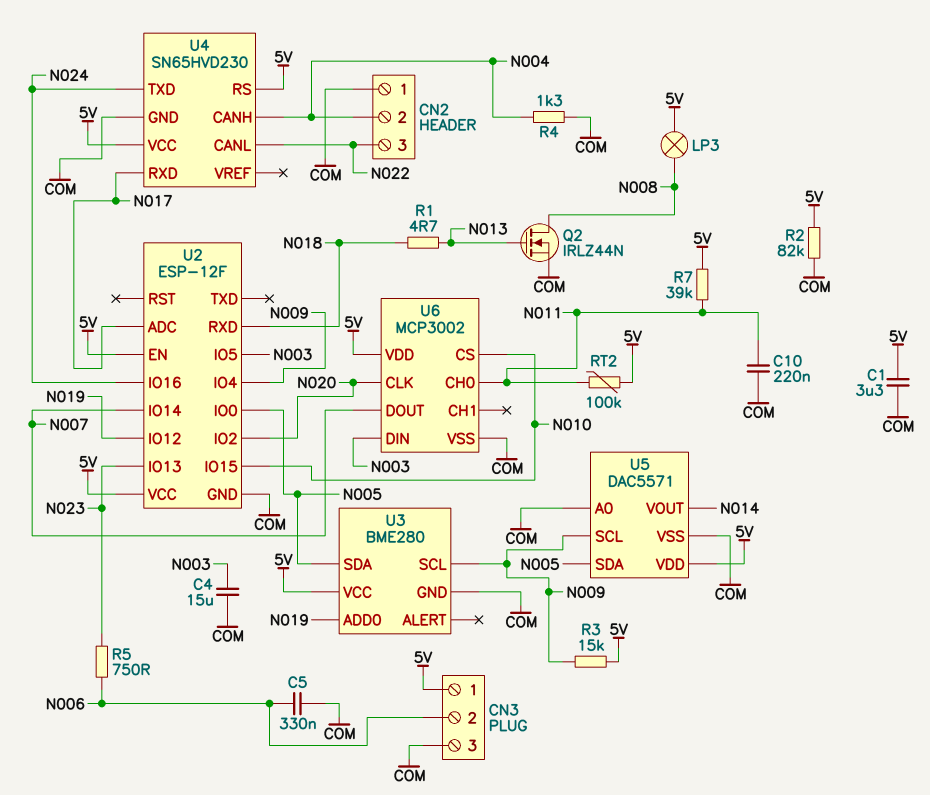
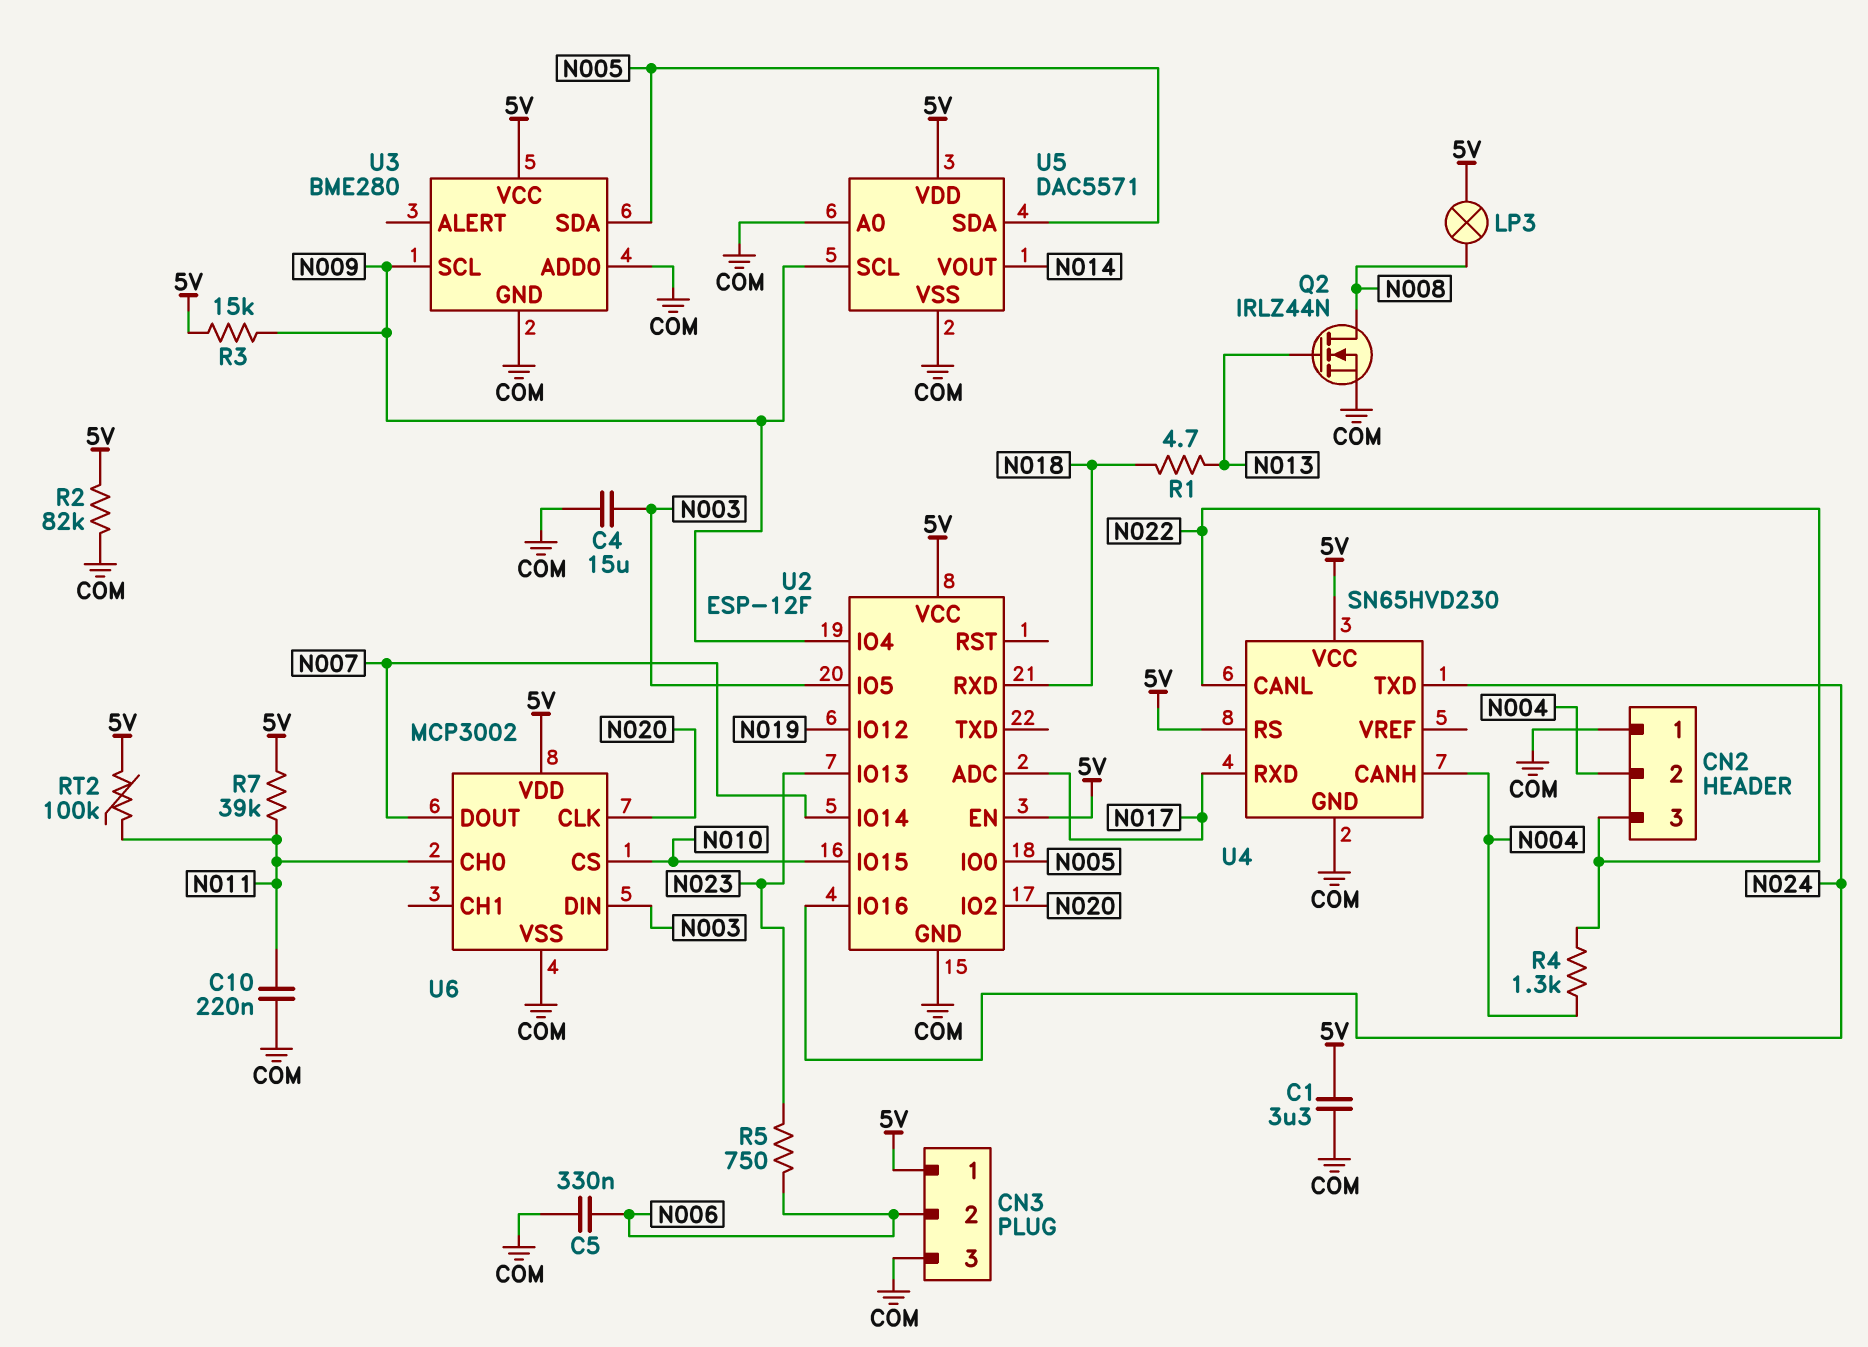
R4: 1.3k (COM, N004) -> 1.3k (N004, N022)
U3 pin ADD0: N019 -> COM

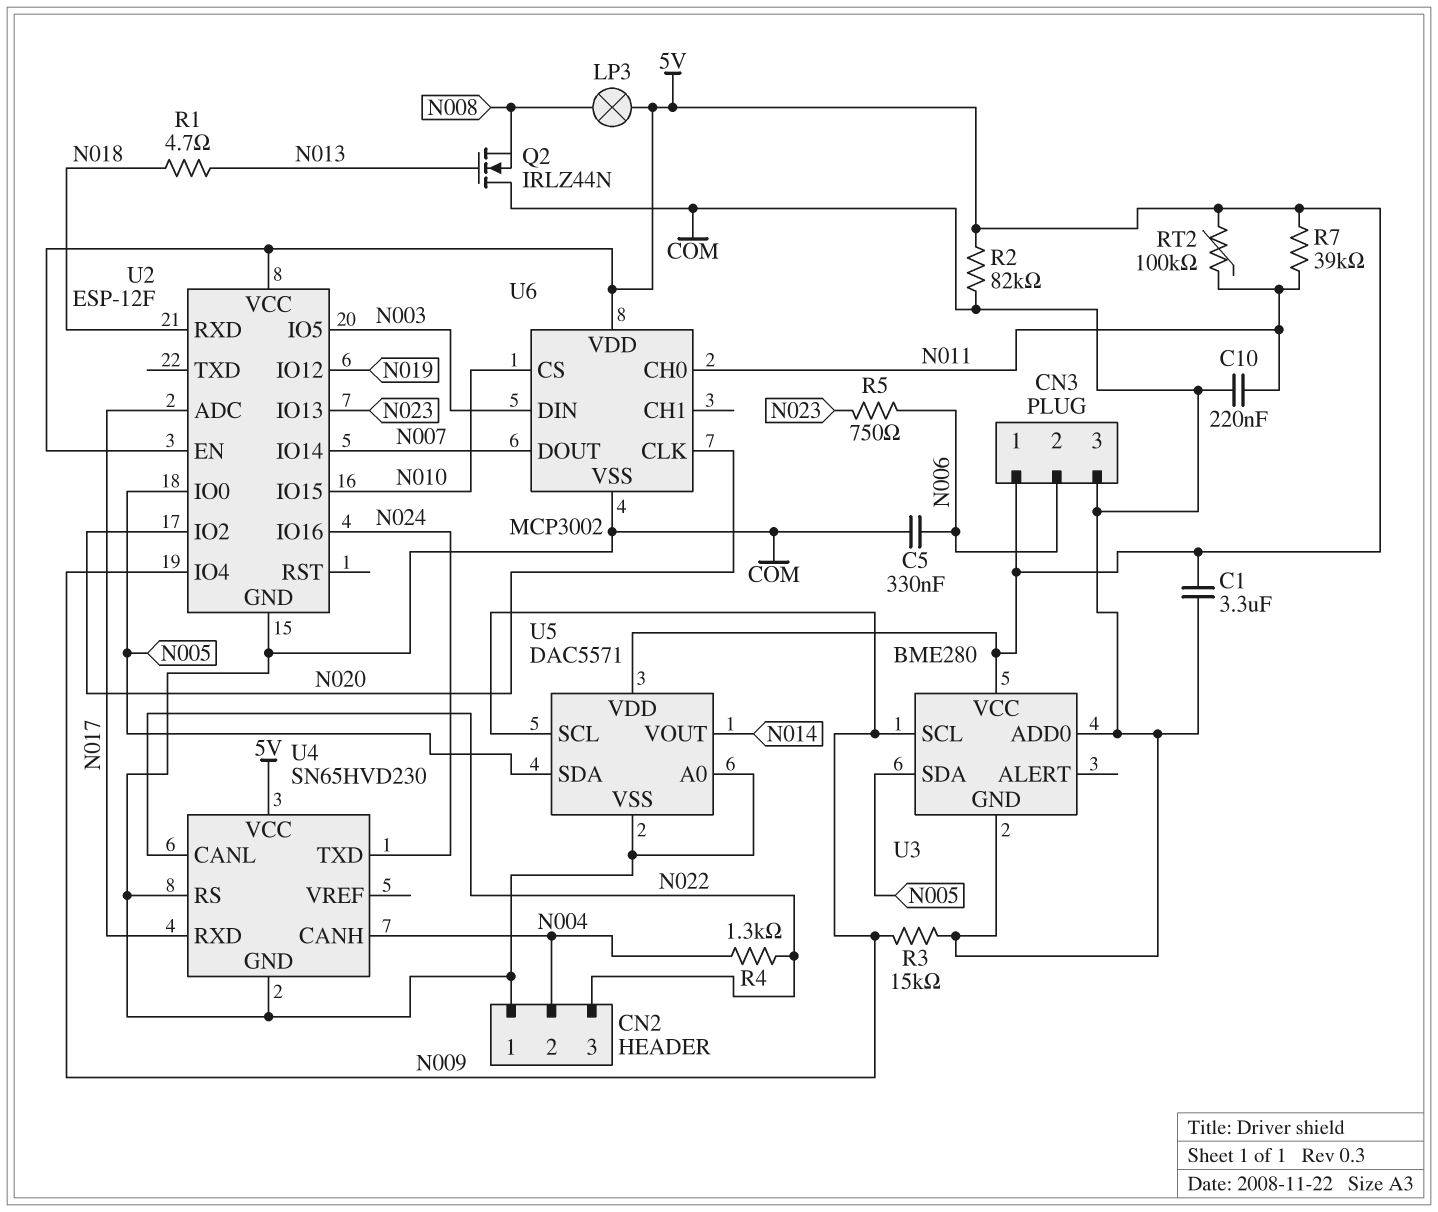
C4: 15uF (COM, N003) -> none
Q2: NMOS IRLZ44N (G N013, D N008, S COM) -> NMOS IRLZ44N (G N013, D COM, S N008)
R3: 15k (5V, N009) -> 15k (COM, N009)
U4 pin RS: 5V -> COM

